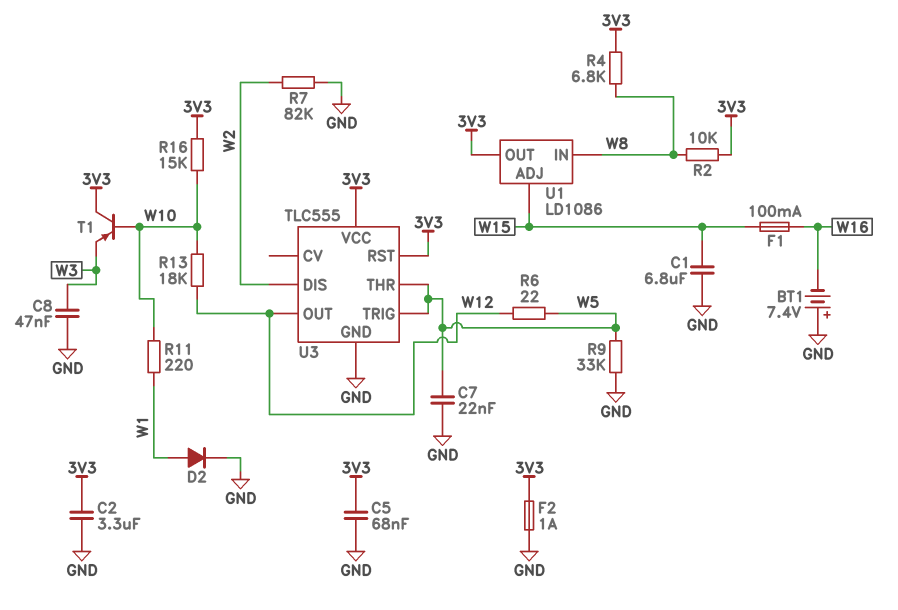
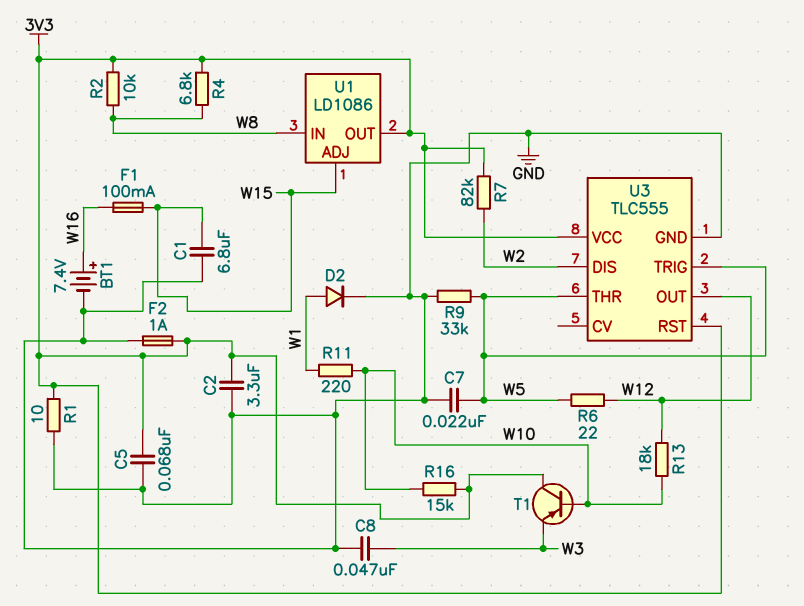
BT1: 7.4V (plus GND, minus W16) -> 7.4V (plus W16, minus GND)
R1: none -> 10 (3V3, GND)
R7: 82k (GND, W2) -> 82k (3V3, W2)

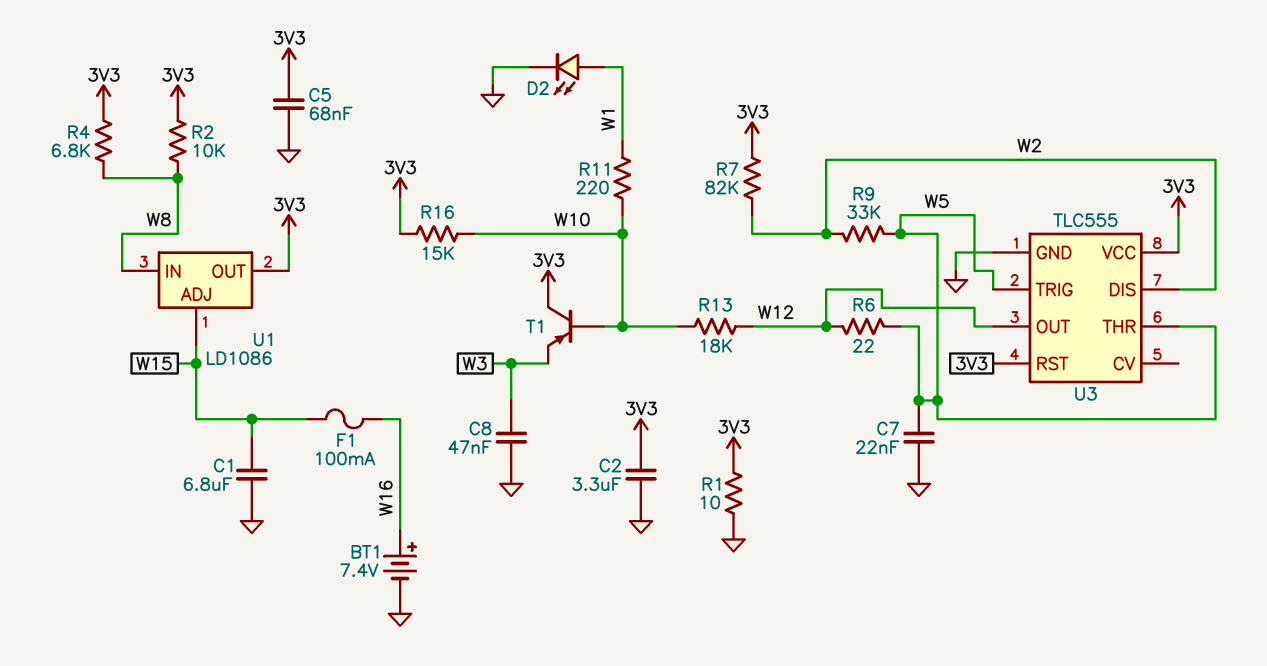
D2: diode (A W1, K GND) -> LED (A W1, K GND)
F2: 1A (3V3, GND) -> none
R9: 33k (GND, W5) -> 33k (W2, W5)

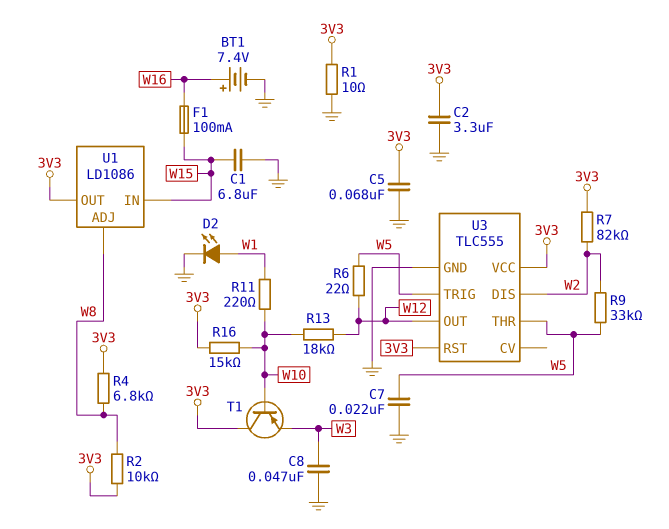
U1 pin ADJ: W15 -> W8
U1 pin IN: W8 -> W15

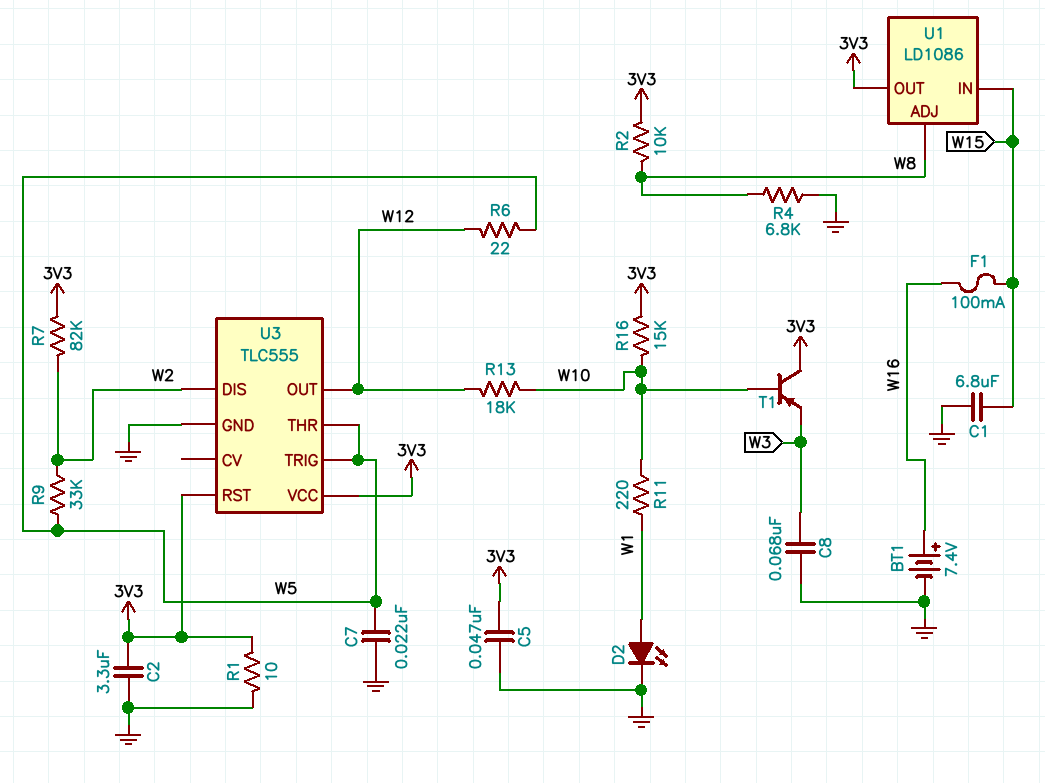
C5: 68nF (3V3, GND) -> 47nF (3V3, GND)
C8: 47nF (GND, W3) -> 68nF (GND, W3)
R4: 6.8k (3V3, W8) -> 6.8k (GND, W8)

